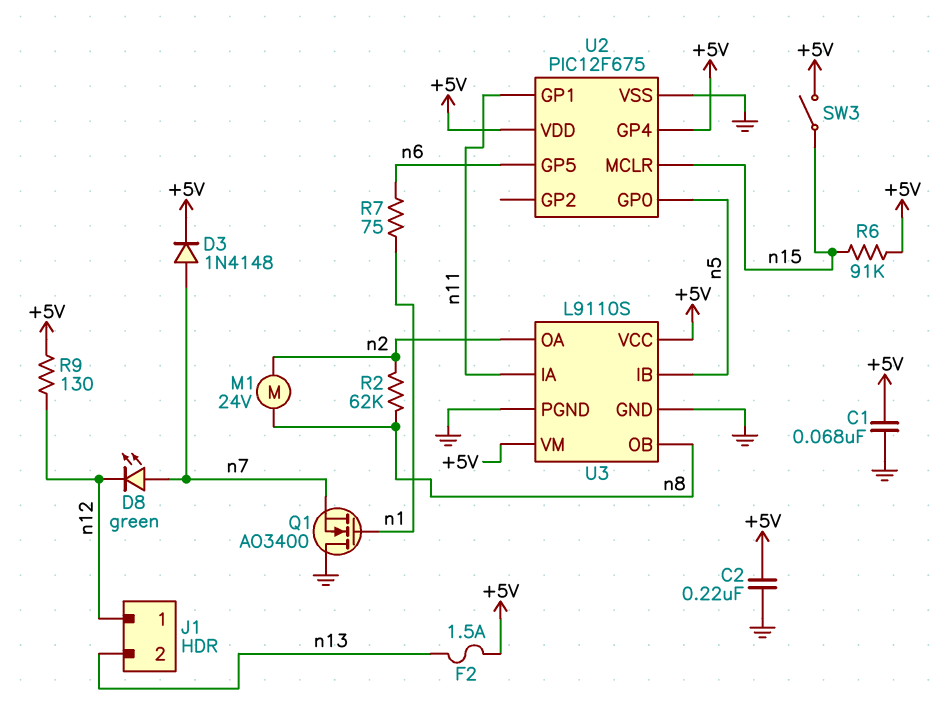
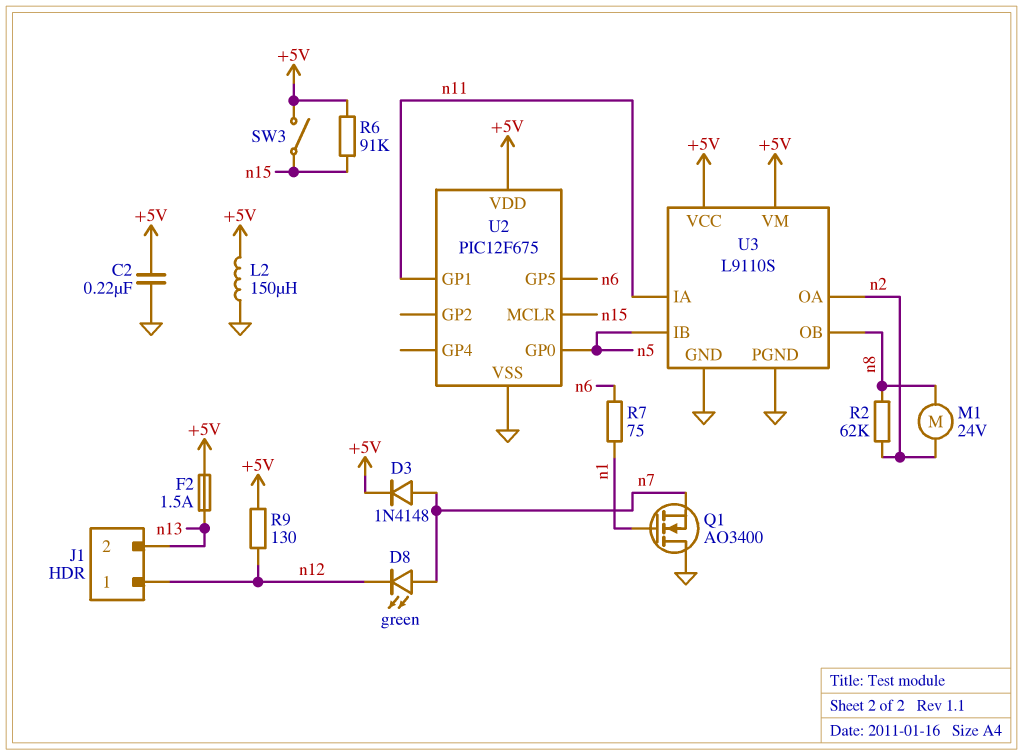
C1: 68nF (+5V, GND) -> none
L2: none -> 150uH (+5V, GND)
U2 pin GP4: +5V -> none

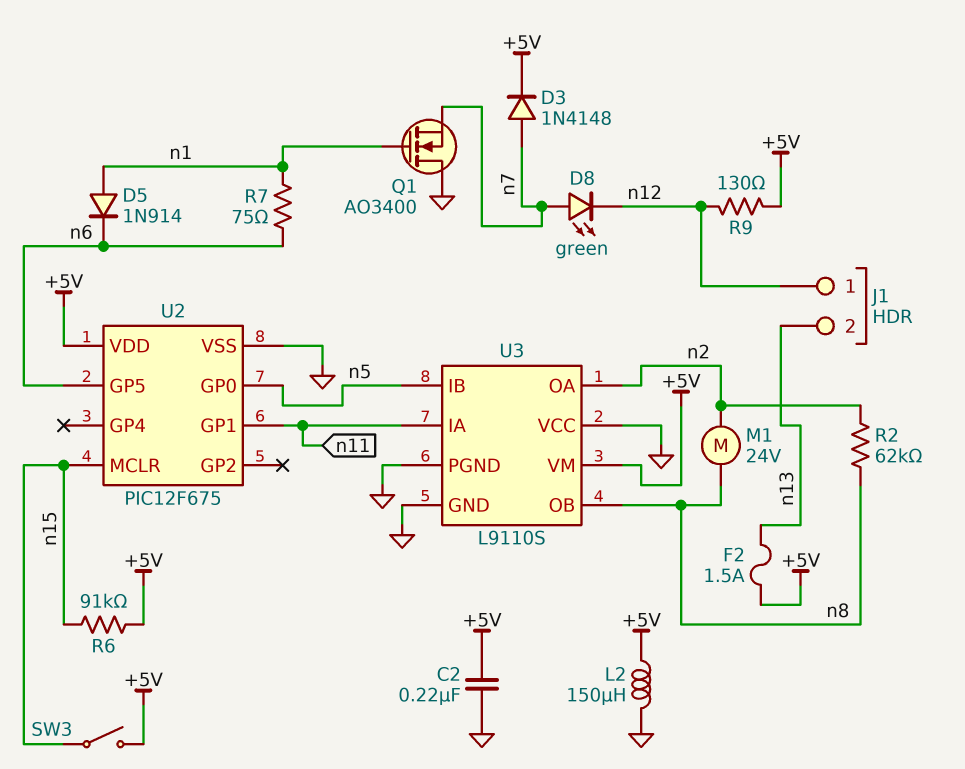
D5: none -> diode 1N914 (A n1, K n6)
U3 pin VCC: +5V -> GND

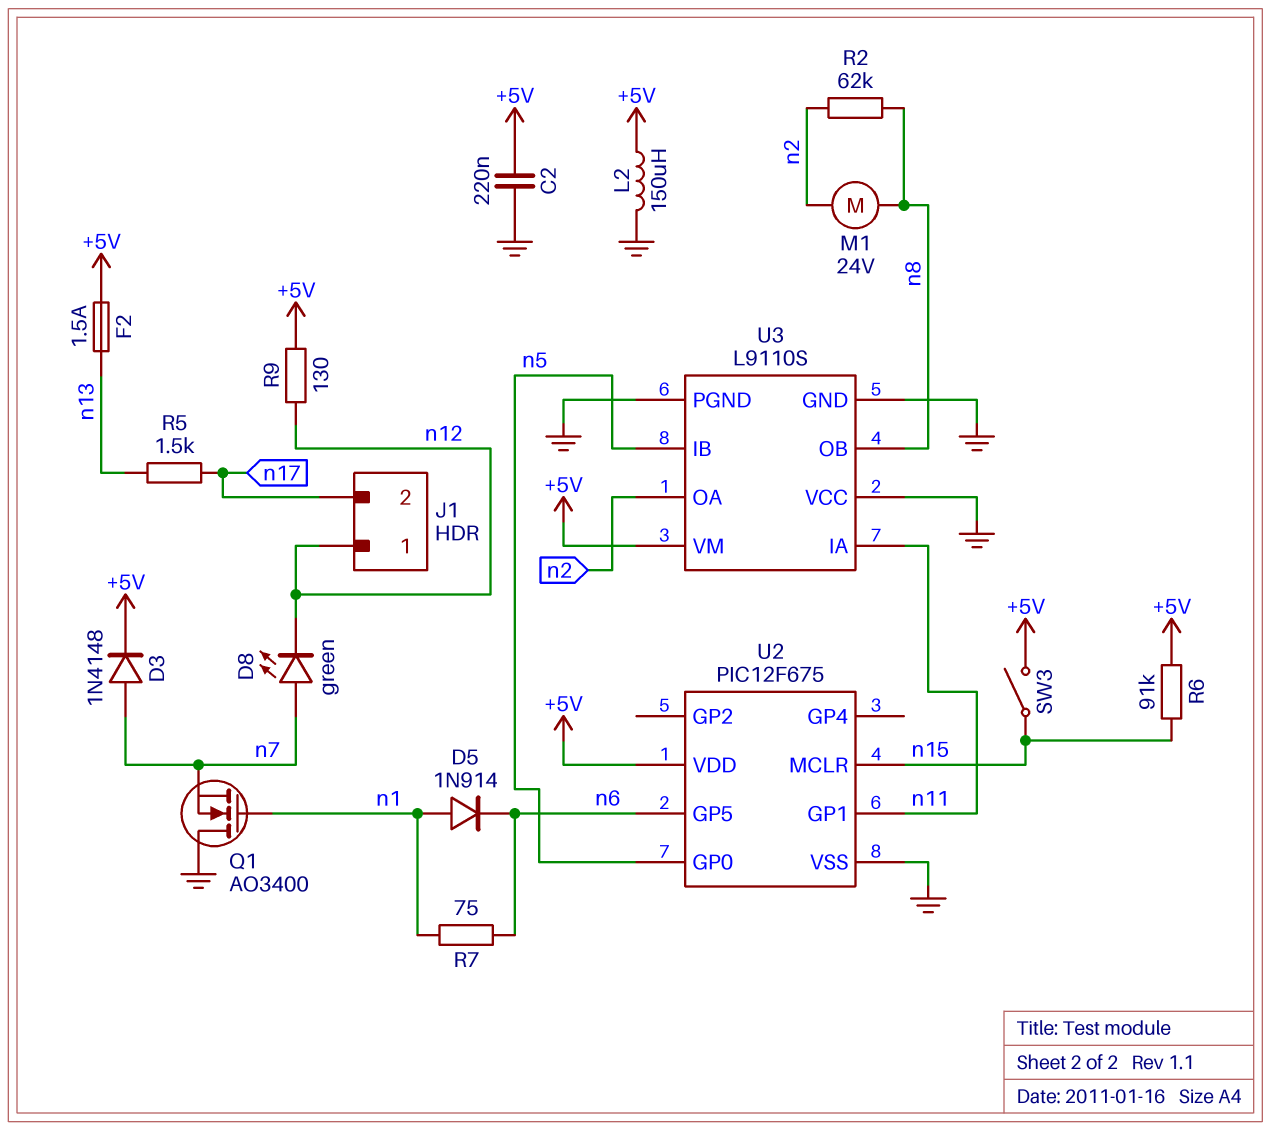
J1 pin 2: n13 -> n17
R5: none -> 1.5k (n13, n17)

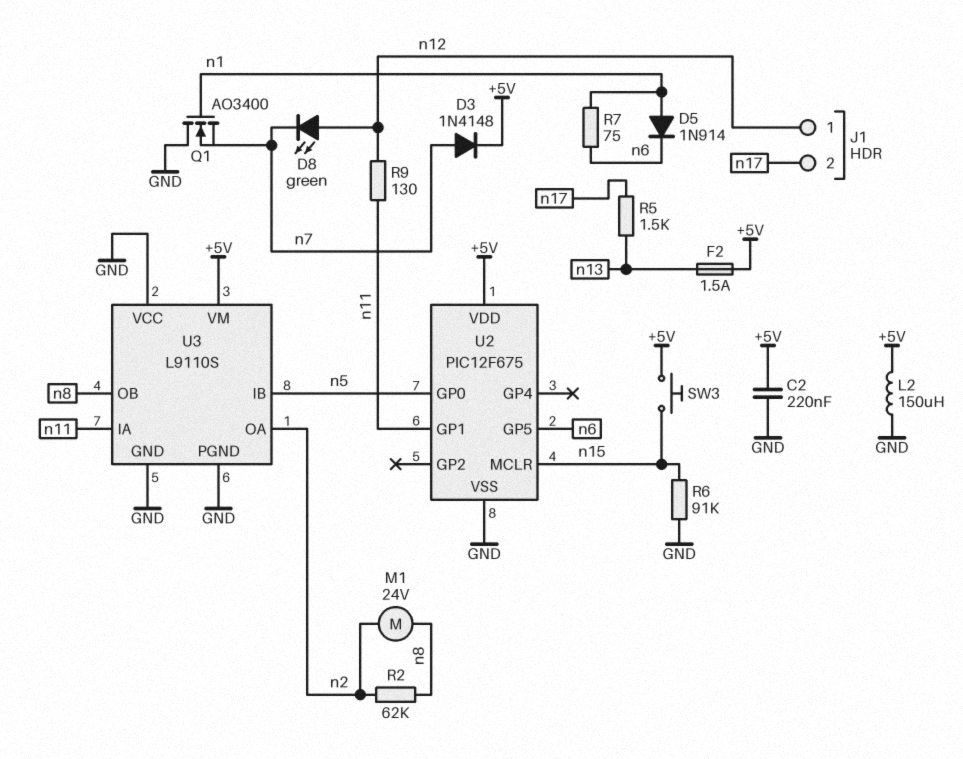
D8: LED green (A n7, K n12) -> LED green (A n12, K n7)
R6: 91k (+5V, n15) -> 91k (GND, n15)
R9: 130 (+5V, n12) -> 130 (n11, n12)
SW3: switch (+5V, n15) -> button (+5V, n15)

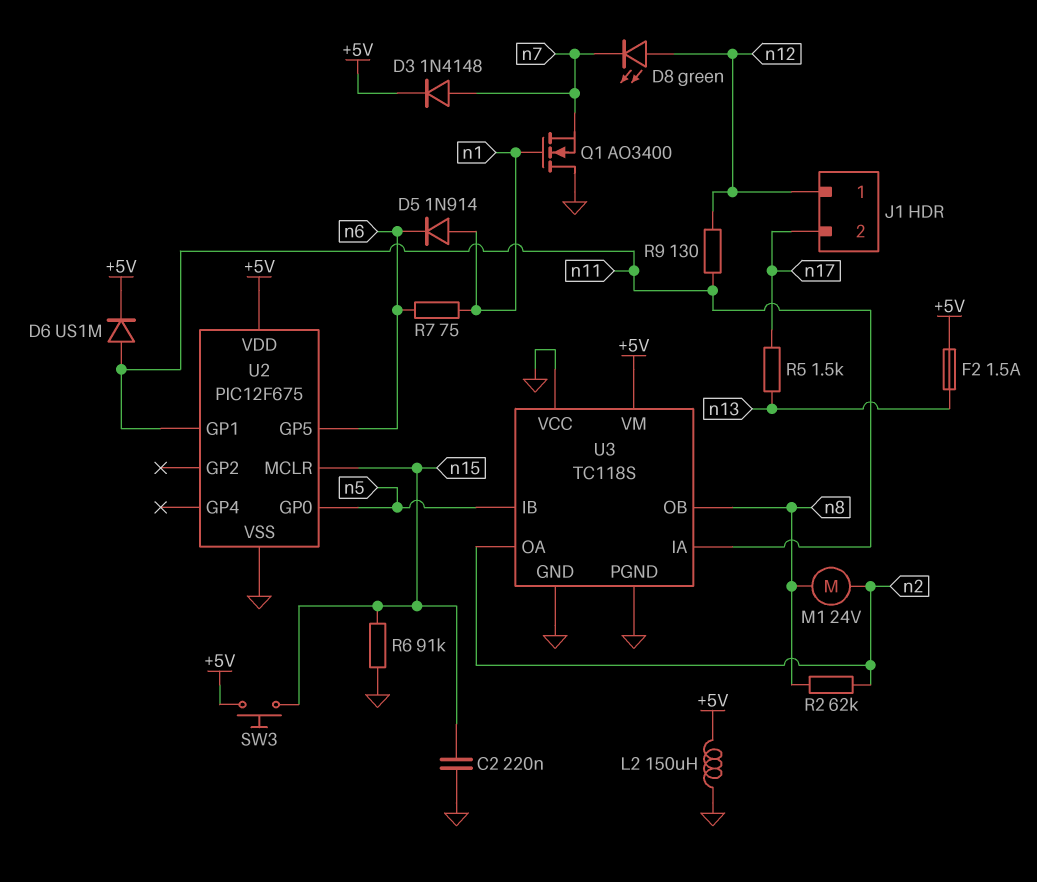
C2: 220nF (+5V, GND) -> 220nF (GND, n15)
D6: none -> diode US1M (A n11, K +5V)
U3: L9110S -> TC118S

